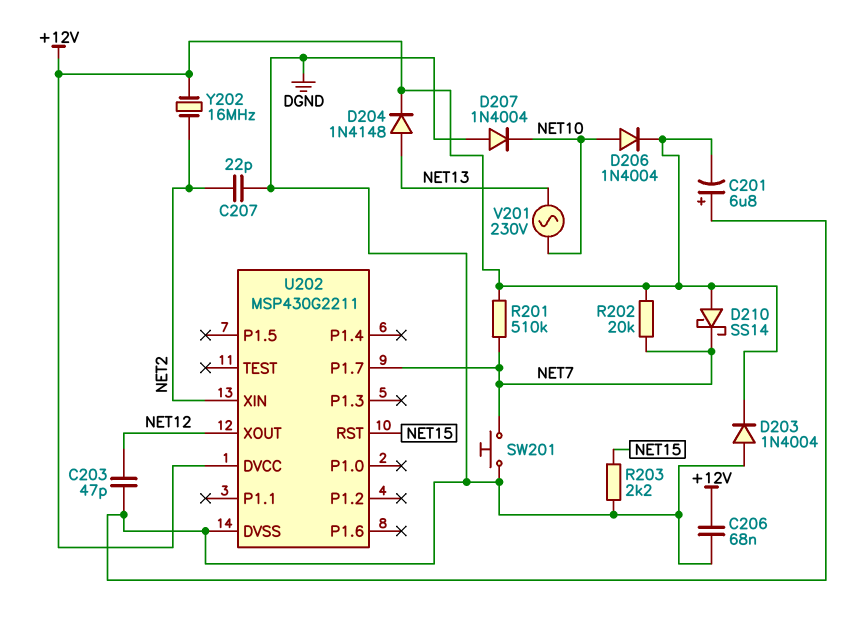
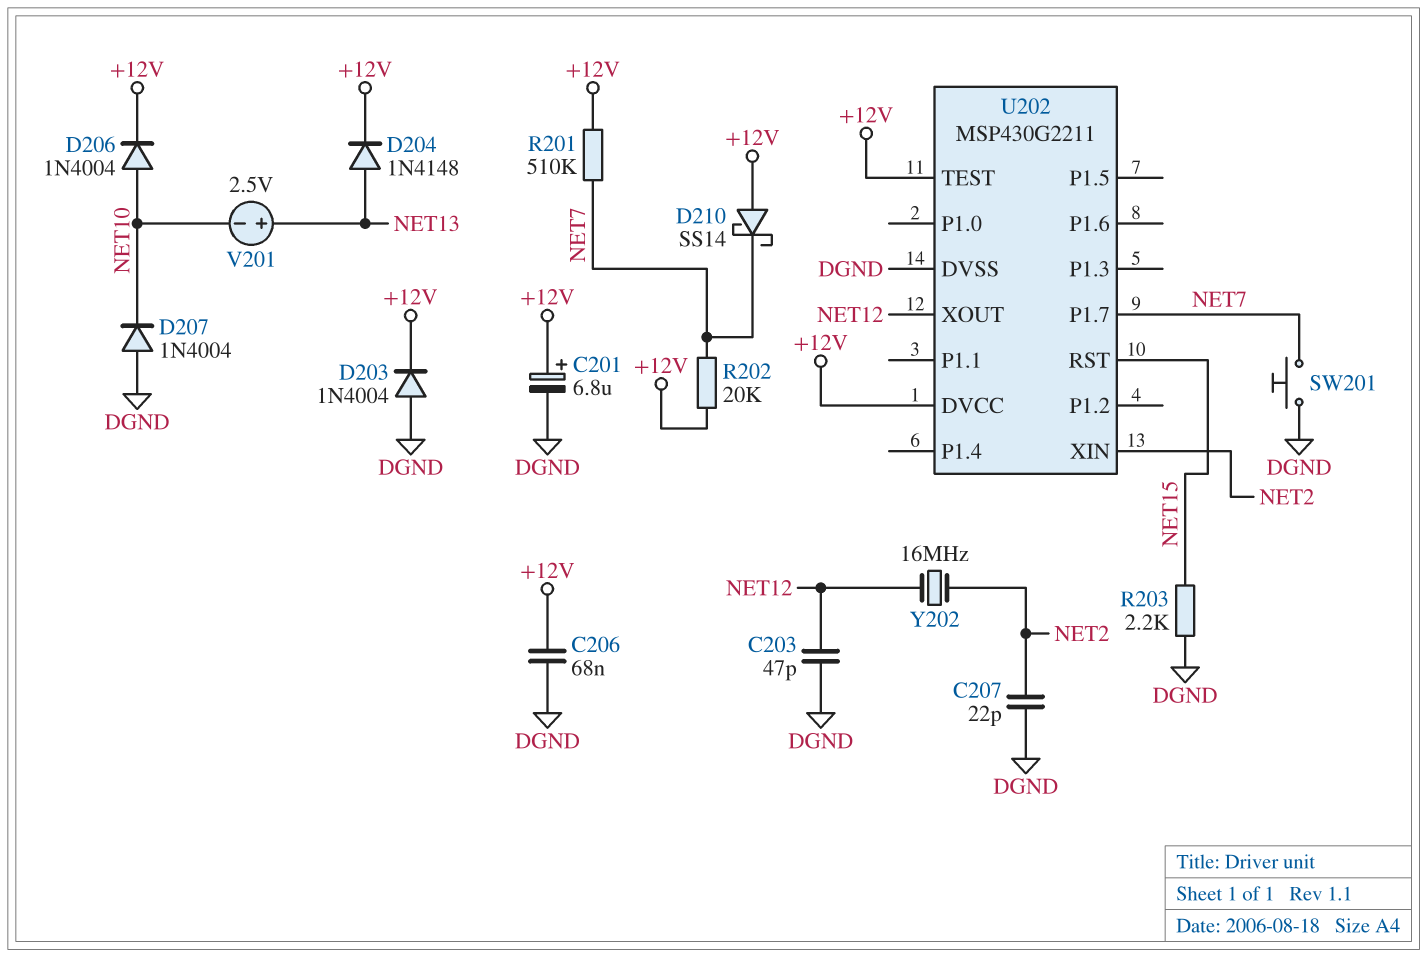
C201: 6.8uF (plus DGND, minus +12V) -> 6.8uF (plus +12V, minus DGND)
U202 pin TEST: none -> +12V
V201: AC 230V (NET10, NET13) -> 2.5V (plus NET13, minus NET10)
Y202: 16MHz (+12V, NET2) -> 16MHz (NET2, NET12)

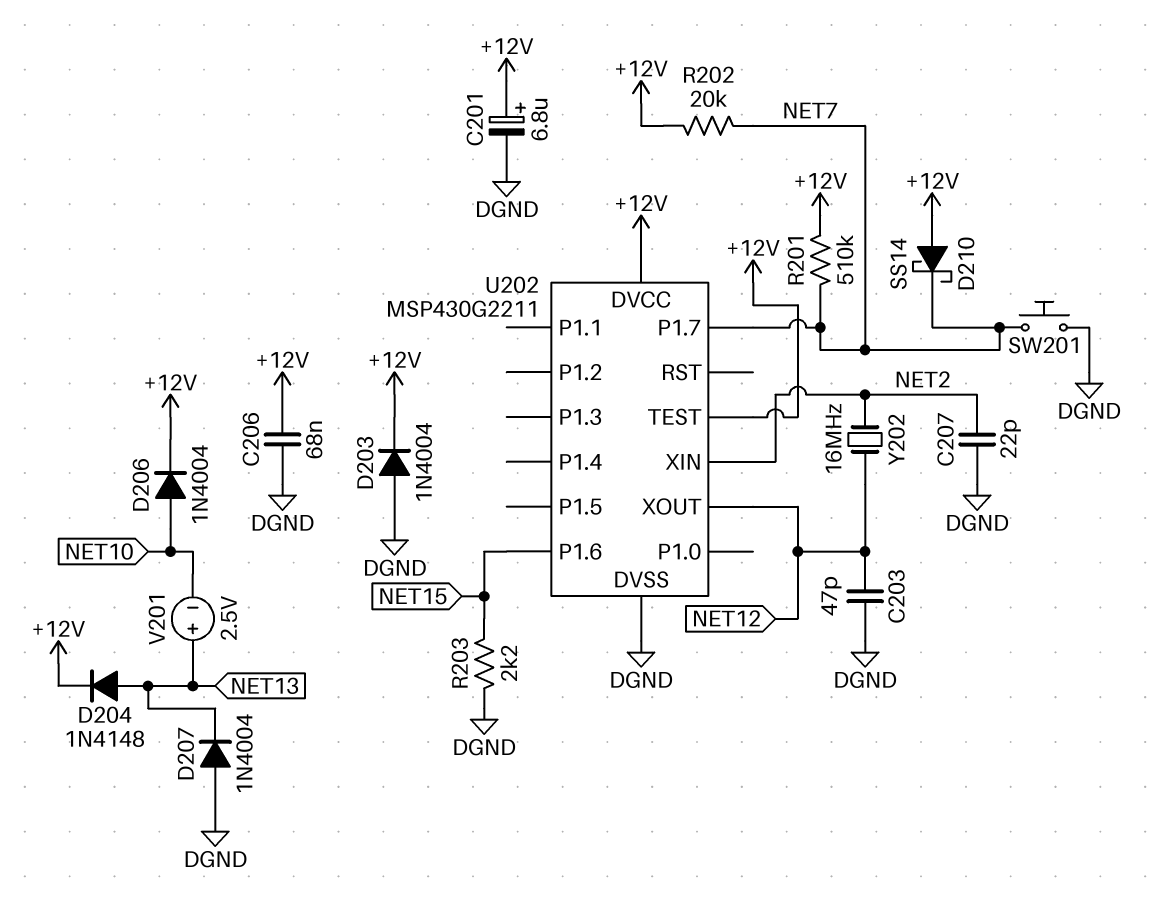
D207: diode 1N4004 (A DGND, K NET10) -> diode 1N4004 (A DGND, K NET13)
U202 pin P1.6: none -> NET15
U202 pin RST: NET15 -> none

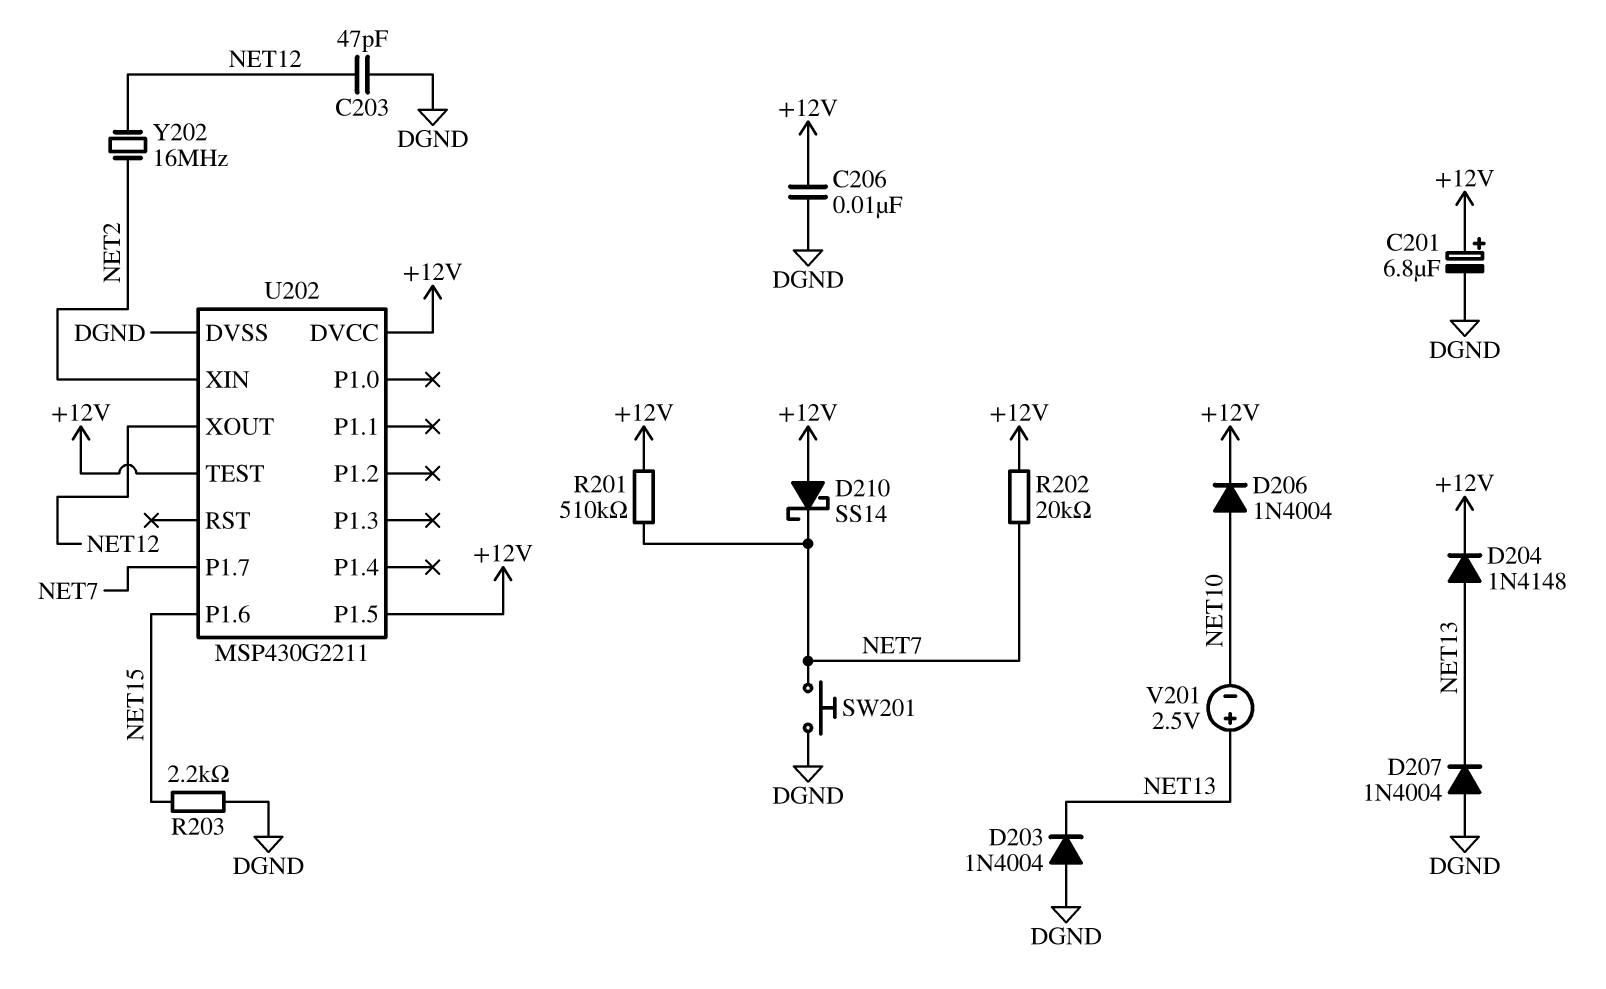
C206: 68nF (+12V, DGND) -> 10nF (+12V, DGND)
C207: 22pF (DGND, NET2) -> none
D203: diode 1N4004 (A DGND, K +12V) -> diode 1N4004 (A DGND, K NET13)
U202 pin P1.5: none -> +12V

